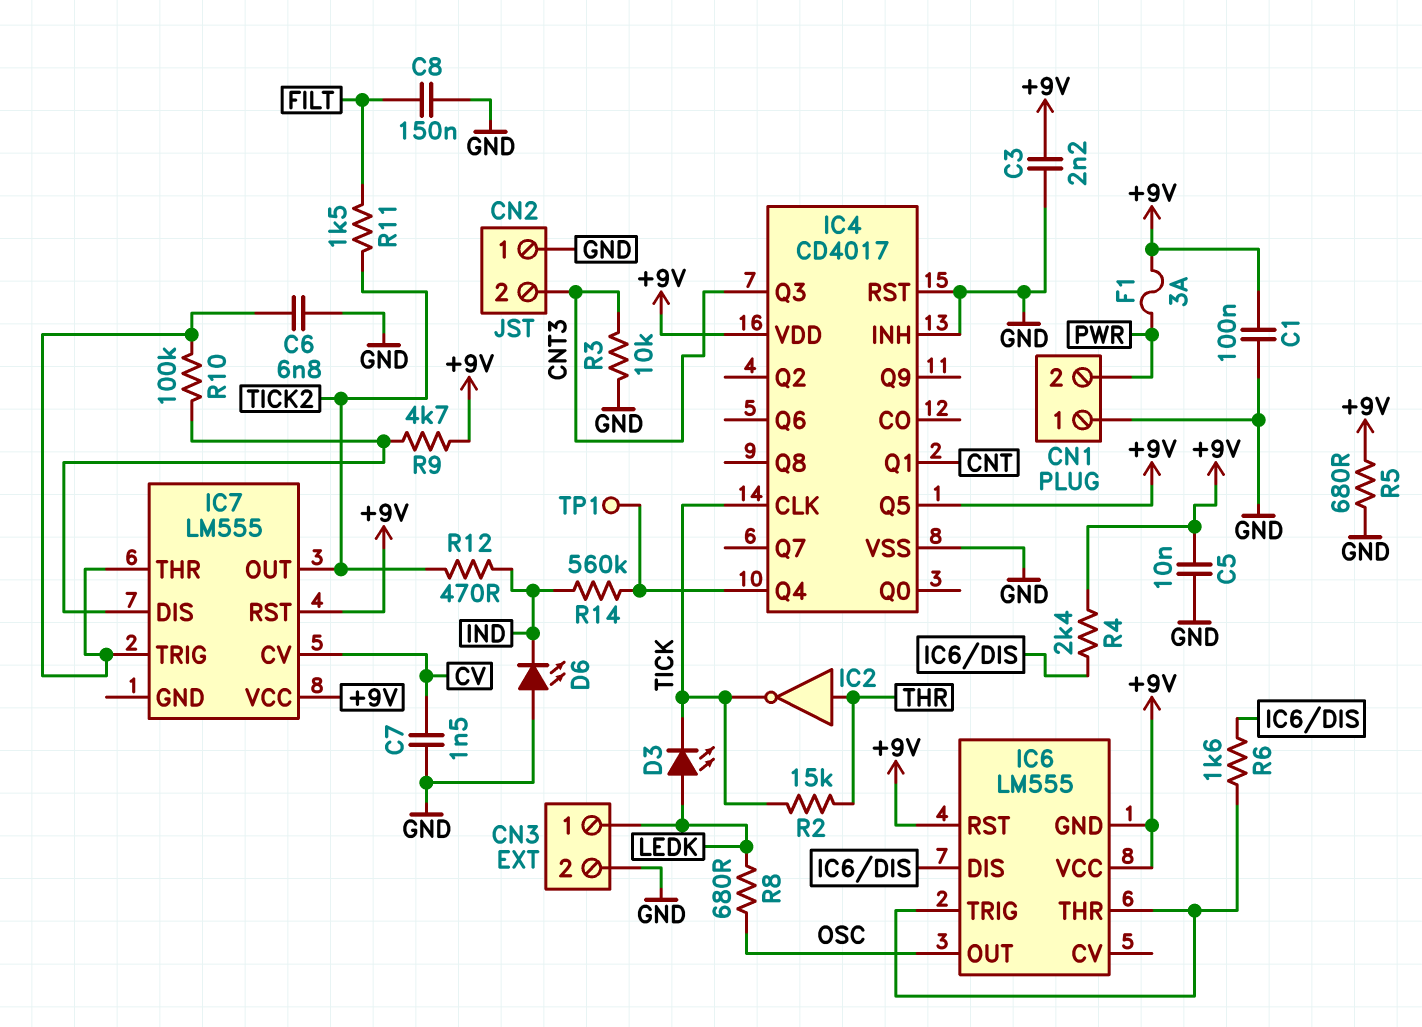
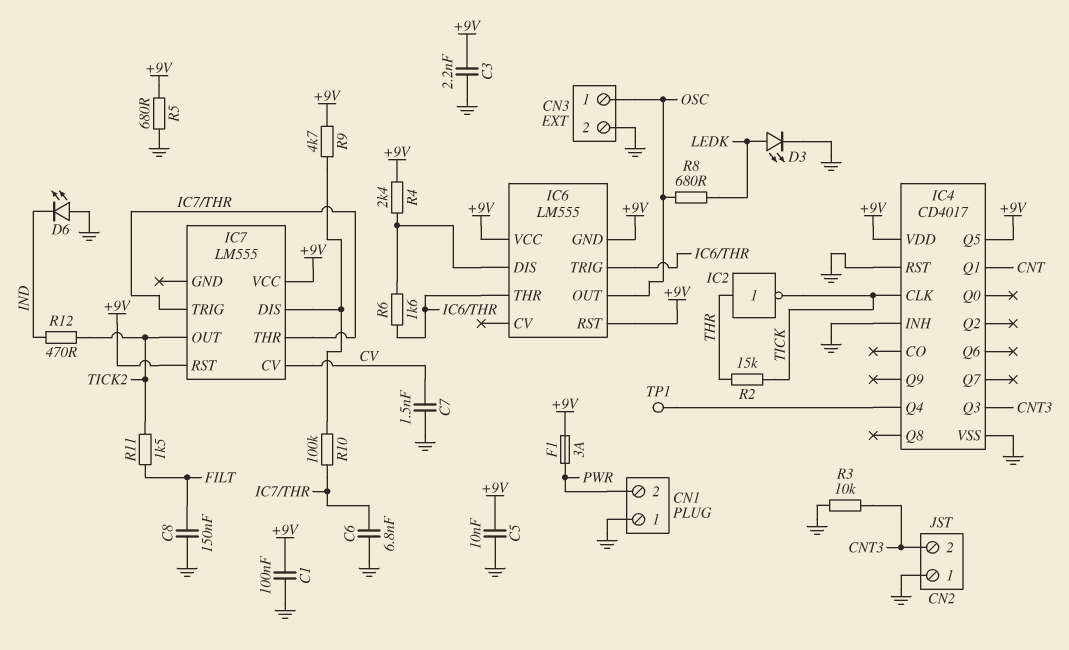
CN3 pin 1: LEDK -> OSC
D3: LED (A LEDK, K TICK) -> LED (A LEDK, K GND)
R14: 560k (IC4/Q4, IND) -> none

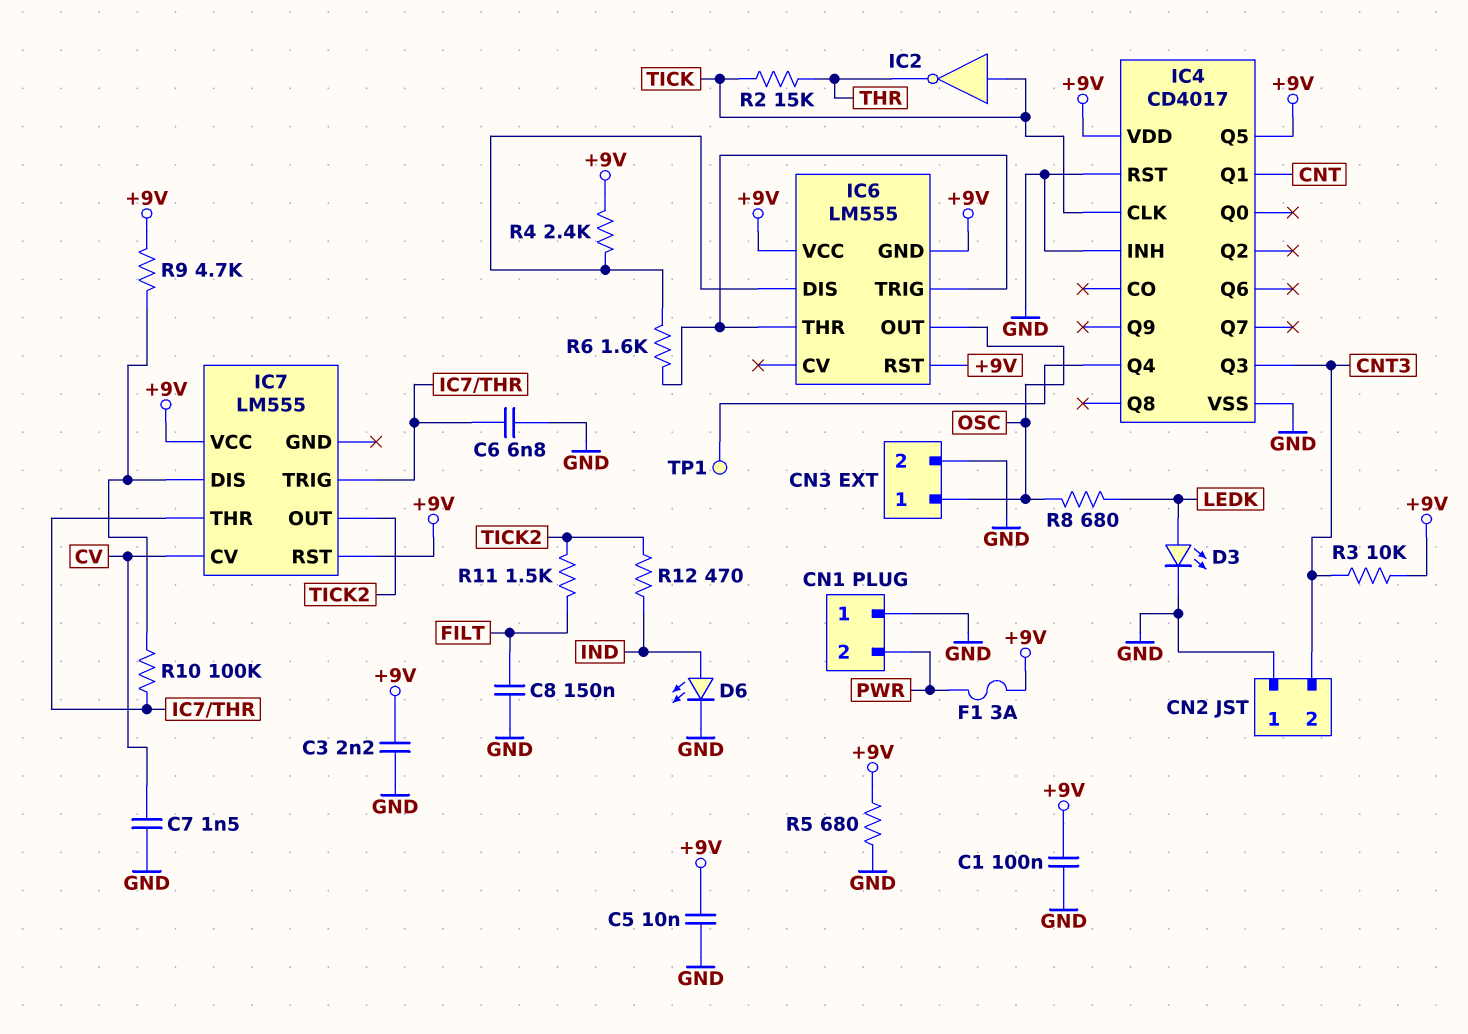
D6: LED (A GND, K IND) -> LED (A IND, K GND)
IC2: NOT (in THR, out TICK) -> NOT (in TICK, out THR)
R3: 10k (CNT3, GND) -> 10k (+9V, CNT3)

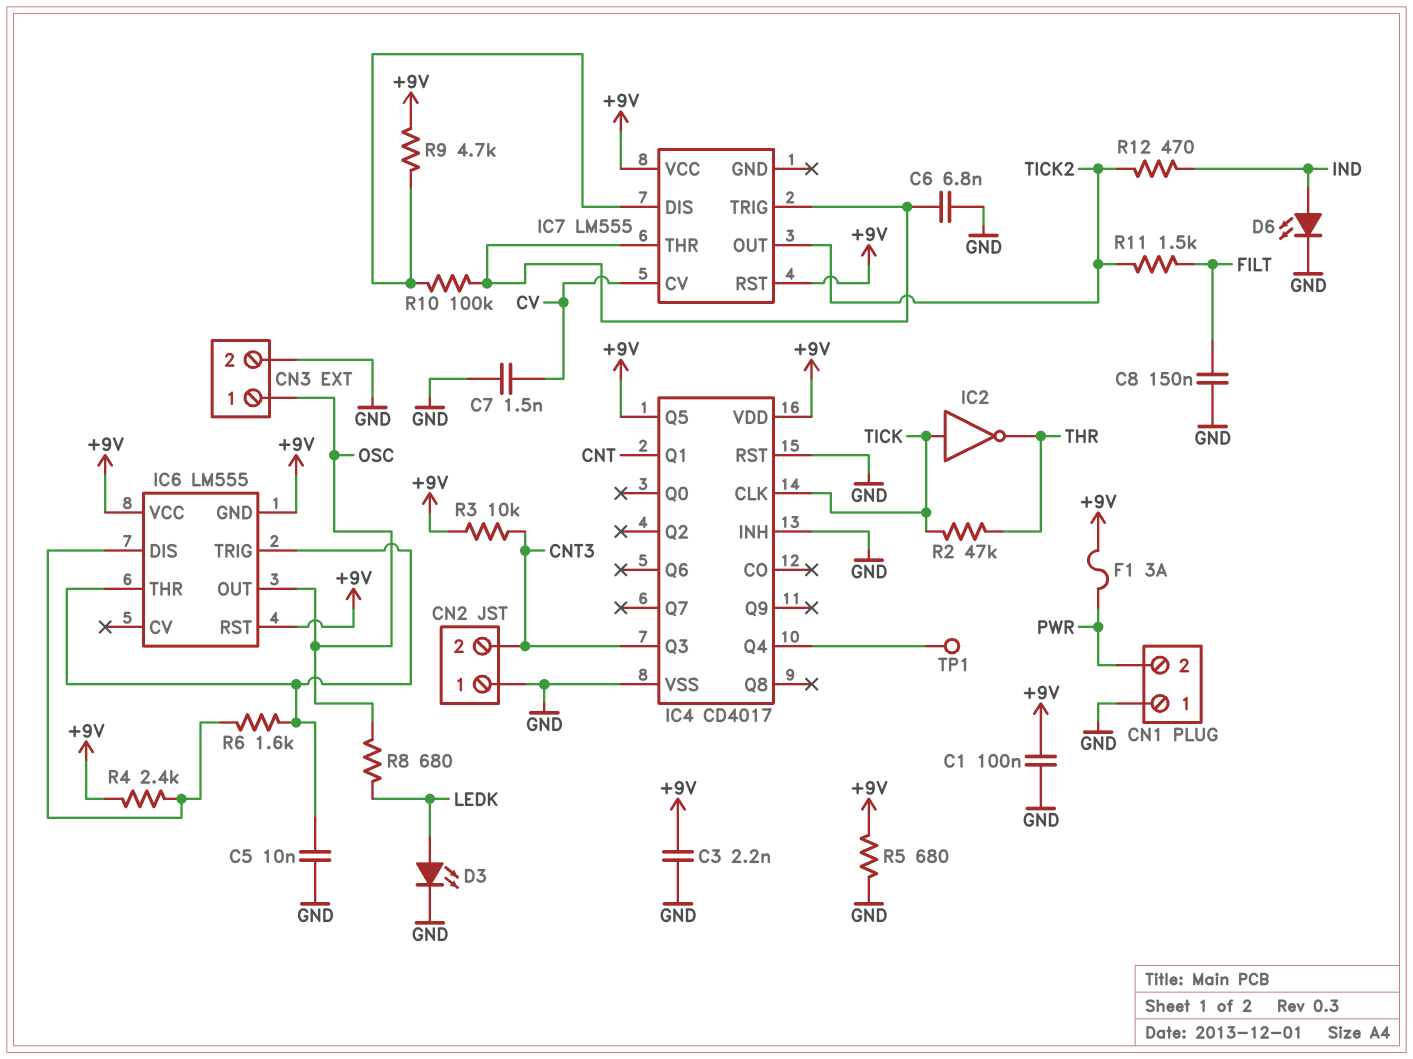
C5: 10nF (+9V, GND) -> 10nF (GND, IC6/THR)
R2: 15k (THR, TICK) -> 47k (THR, TICK)

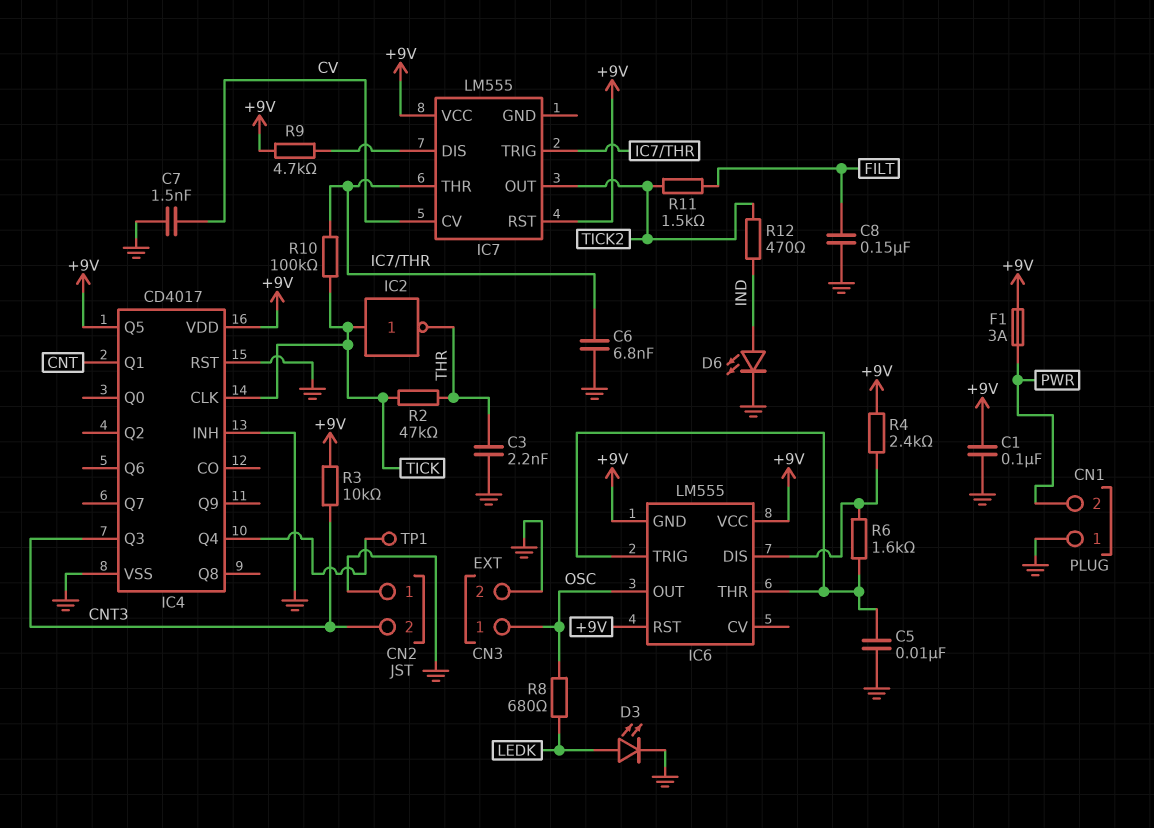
C3: 2.2nF (+9V, GND) -> 2.2nF (GND, THR)
R5: 680 (+9V, GND) -> none
R10: 100k (IC7/DIS, IC7/THR) -> 100k (IC7/THR, TICK)

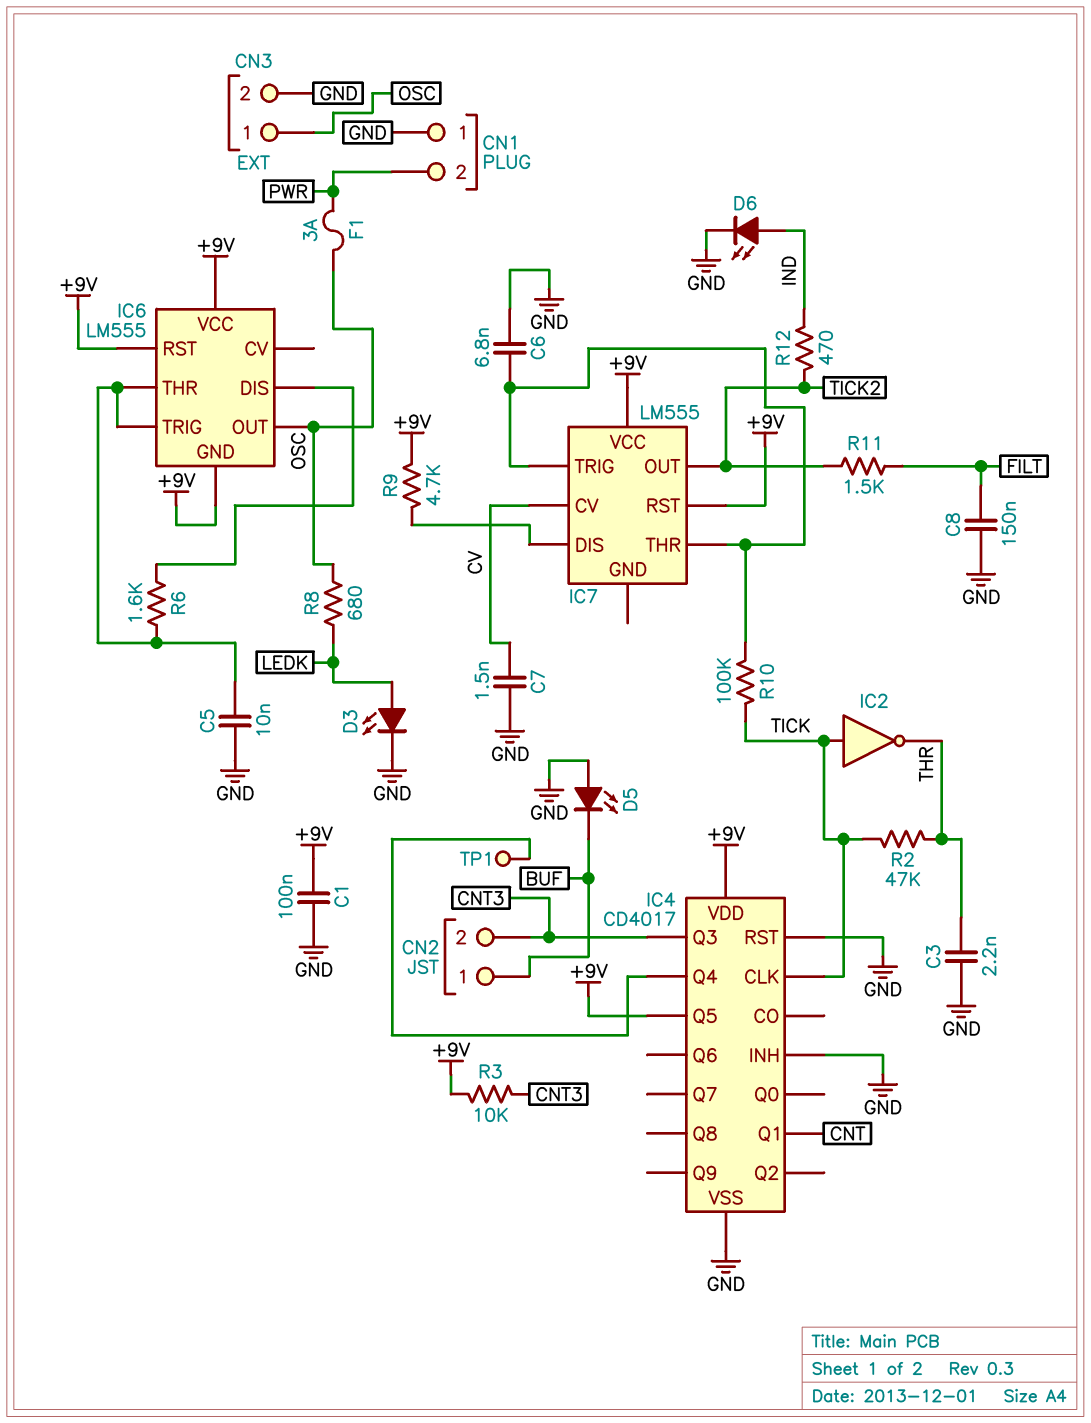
CN2 pin 1: GND -> BUF
D5: none -> LED (A GND, K BUF)
F1: 3A (+9V, PWR) -> 3A (OSC, PWR)
R4: 2.4k (+9V, IC6/DIS) -> none

